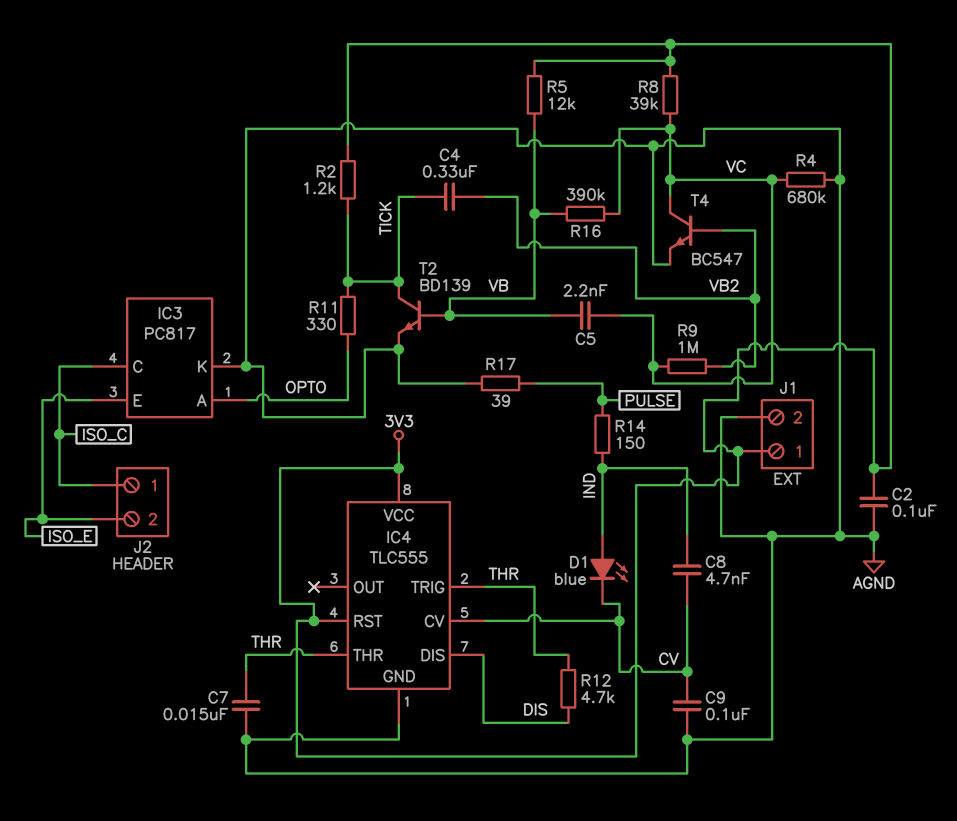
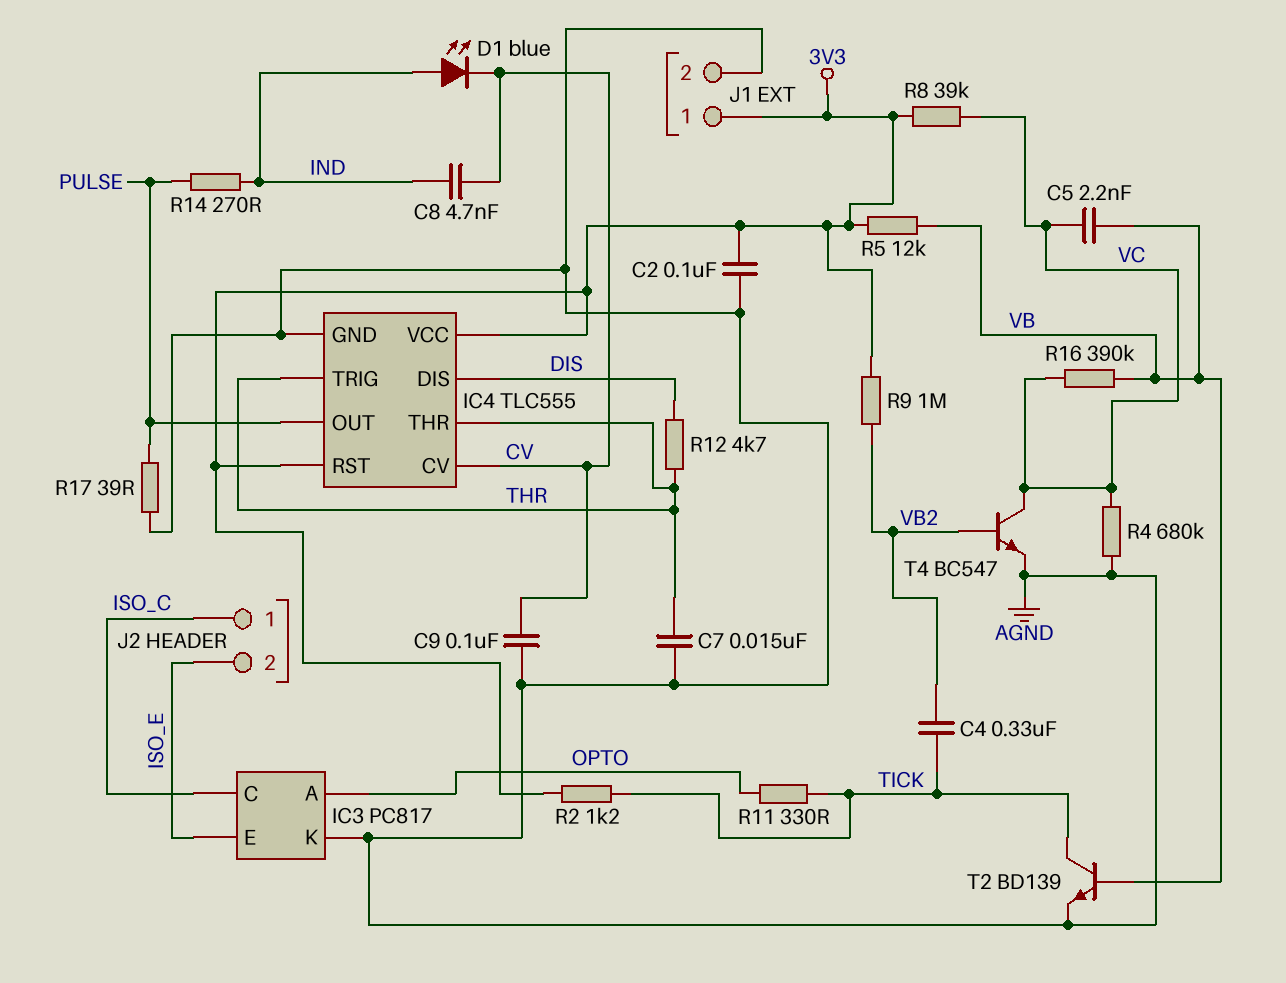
IC4 pin OUT: none -> PULSE
R9: 1M (VB2, VC) -> 1M (3V3, VB2)
R14: 150 (IND, PULSE) -> 270 (IND, PULSE)

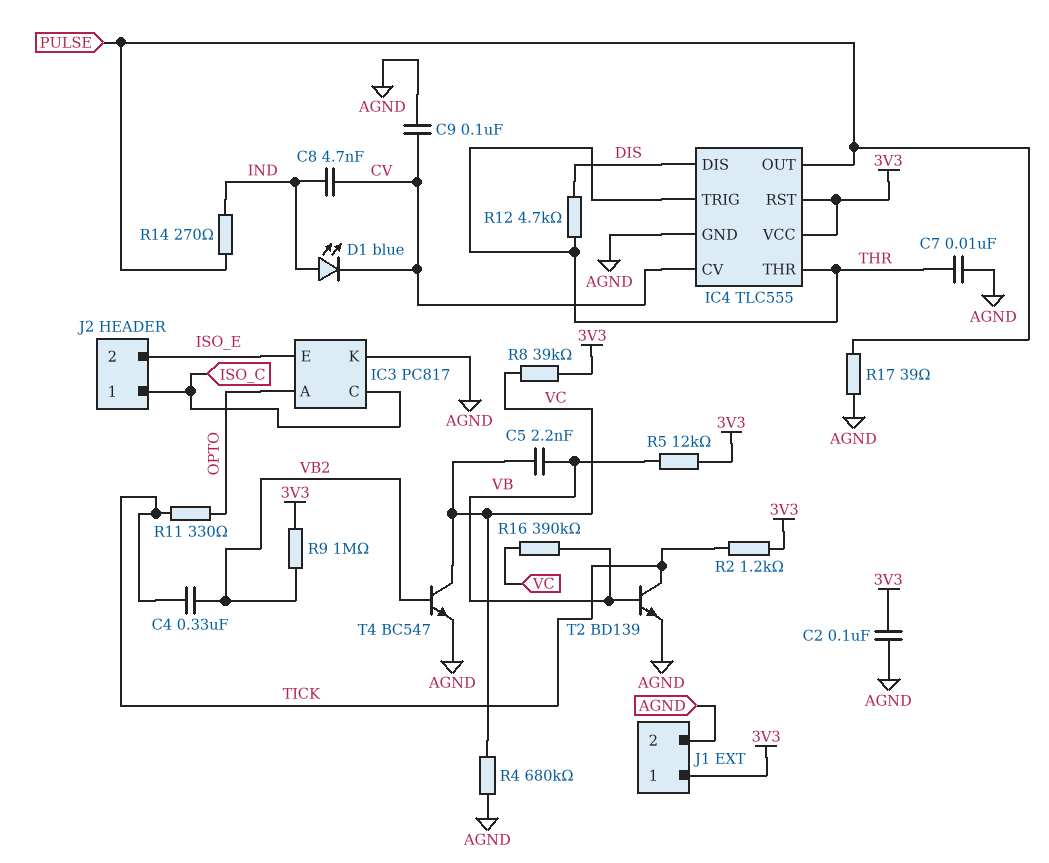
C7: 15nF (AGND, THR) -> 10nF (AGND, THR)

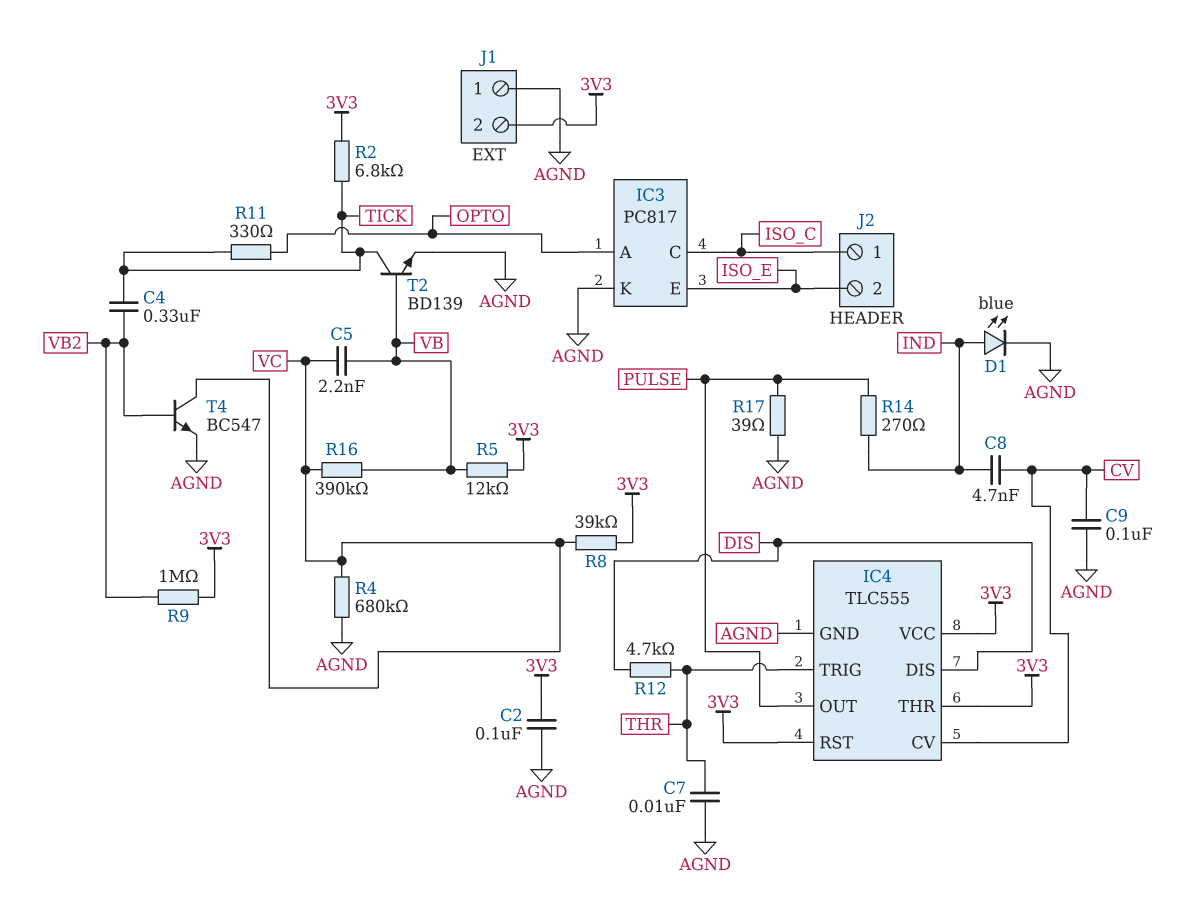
D1: LED blue (A IND, K CV) -> LED blue (A IND, K AGND)
IC4 pin THR: THR -> 3V3
J1 pin 1: 3V3 -> AGND
J1 pin 2: AGND -> 3V3
R2: 1.2k (3V3, TICK) -> 6.8k (3V3, TICK)

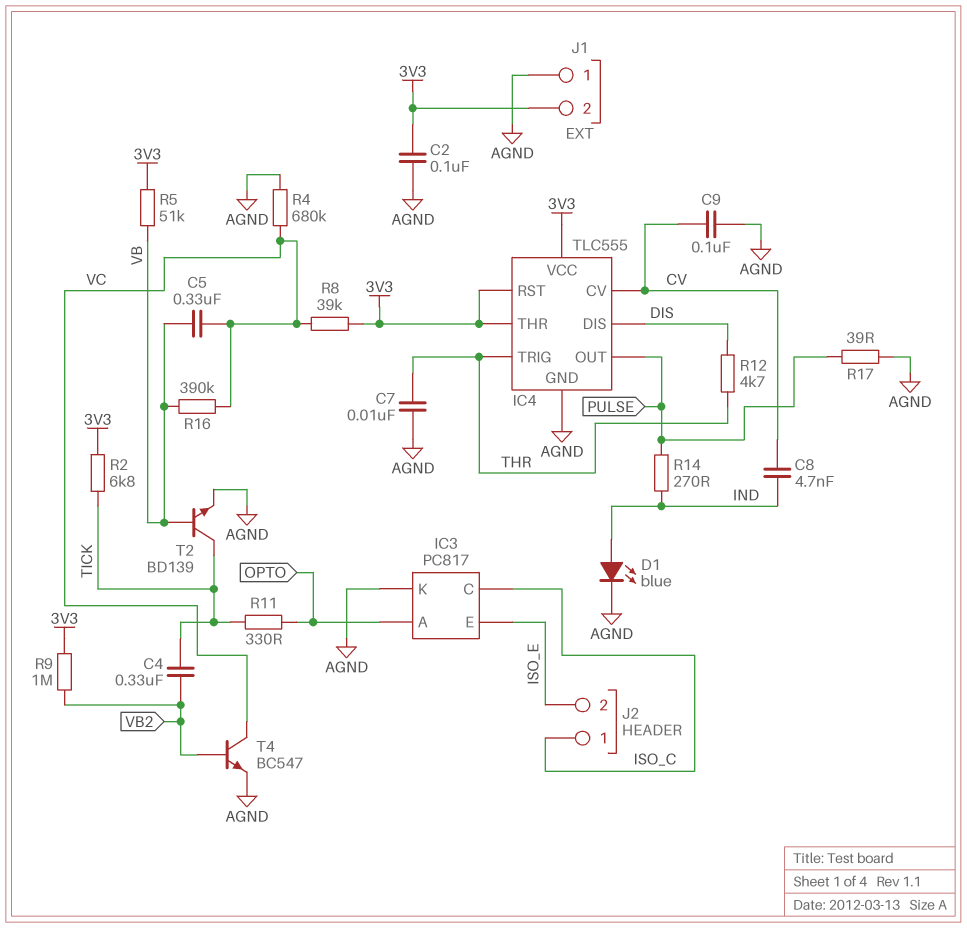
C5: 2.2nF (VB, VC) -> 330nF (VB, VC)
R5: 12k (3V3, VB) -> 51k (3V3, VB)

